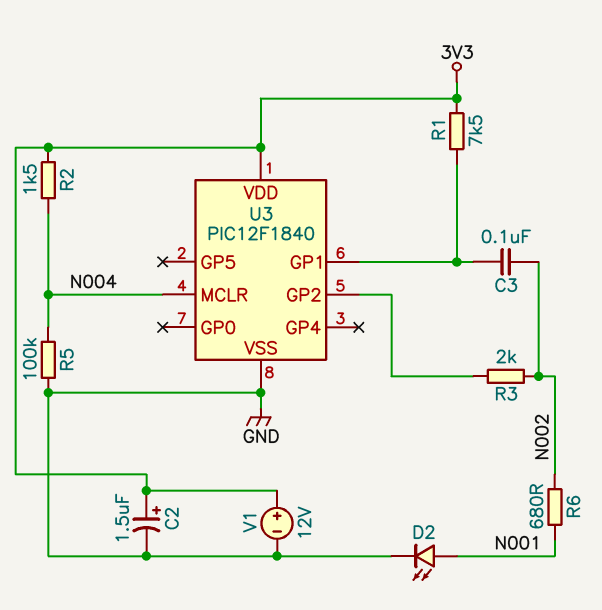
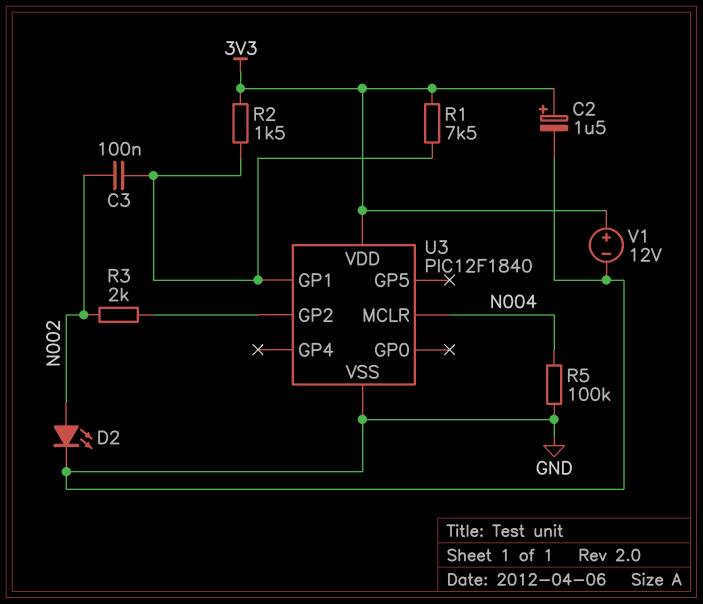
D2: LED (A N001, K GND) -> LED (A N002, K GND)
R2: 1.5k (3V3, N004) -> 1.5k (3V3, U3/GP1)
R6: 680 (N001, N002) -> none

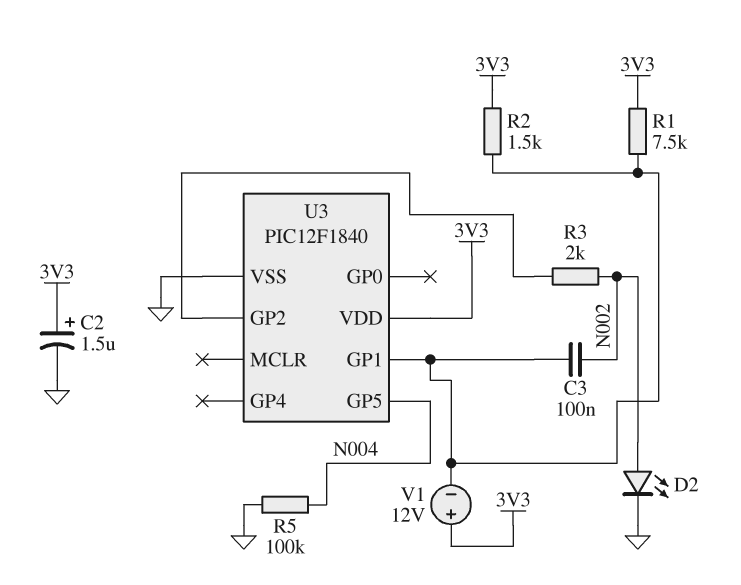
U3 pin GP5: none -> N004
U3 pin MCLR: N004 -> none
V1: 12V (plus 3V3, minus GND) -> 12V (plus 3V3, minus U3/GP1)

